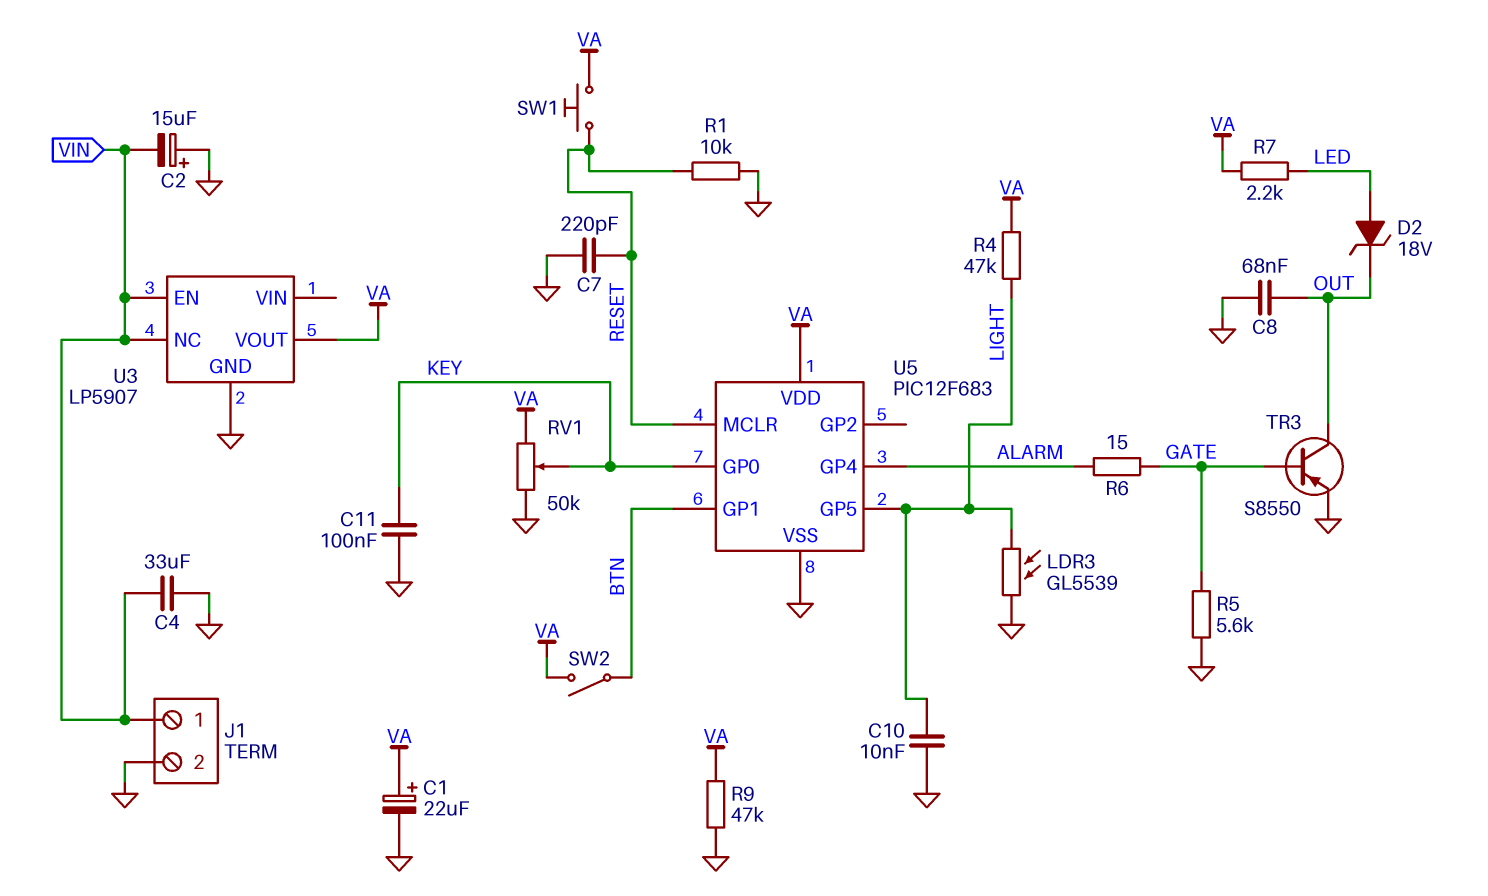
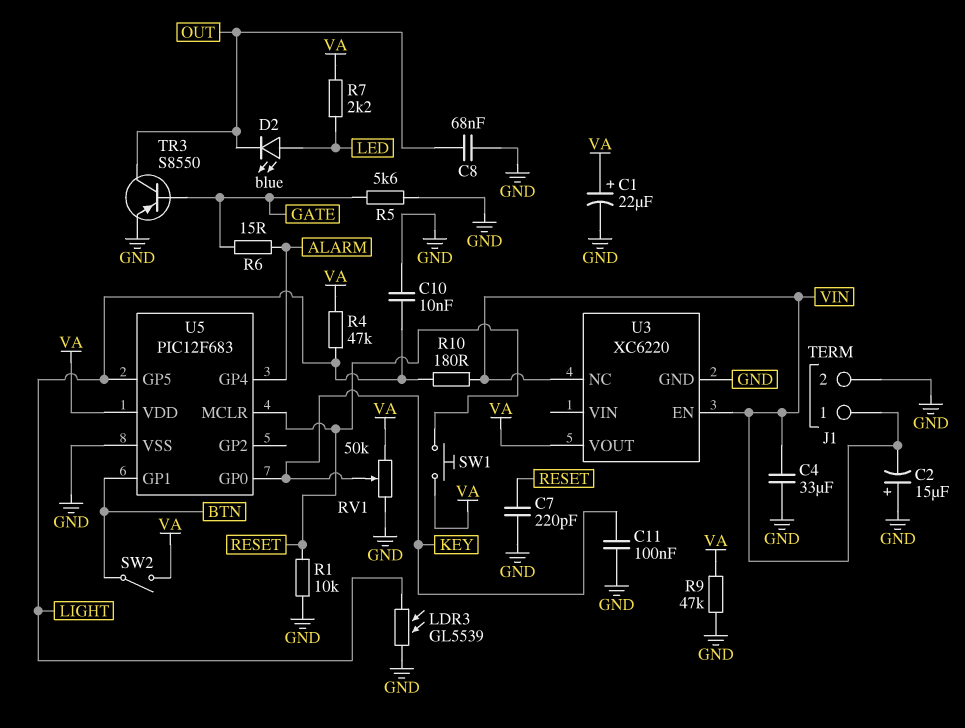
D2: zener 18V (A LED, K OUT) -> LED blue (A LED, K OUT)
R10: none -> 180 (LIGHT, VIN)
U3: LP5907 -> XC6220

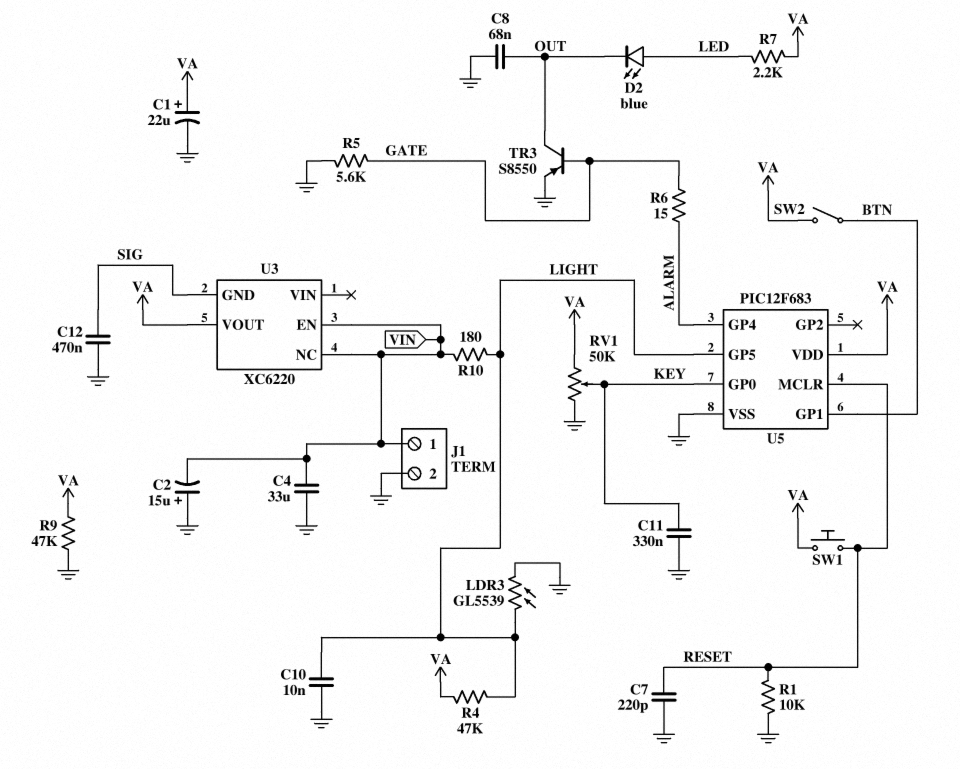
C11: 100nF (GND, KEY) -> 330nF (GND, KEY)
C12: none -> 470nF (GND, SIG)
U3 pin GND: GND -> SIG

